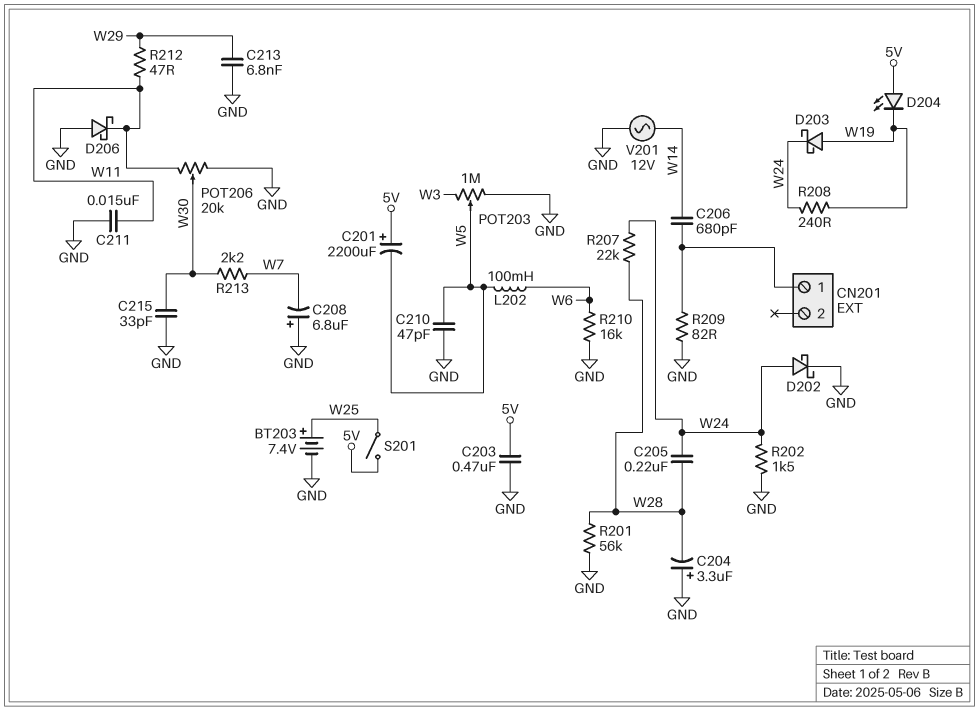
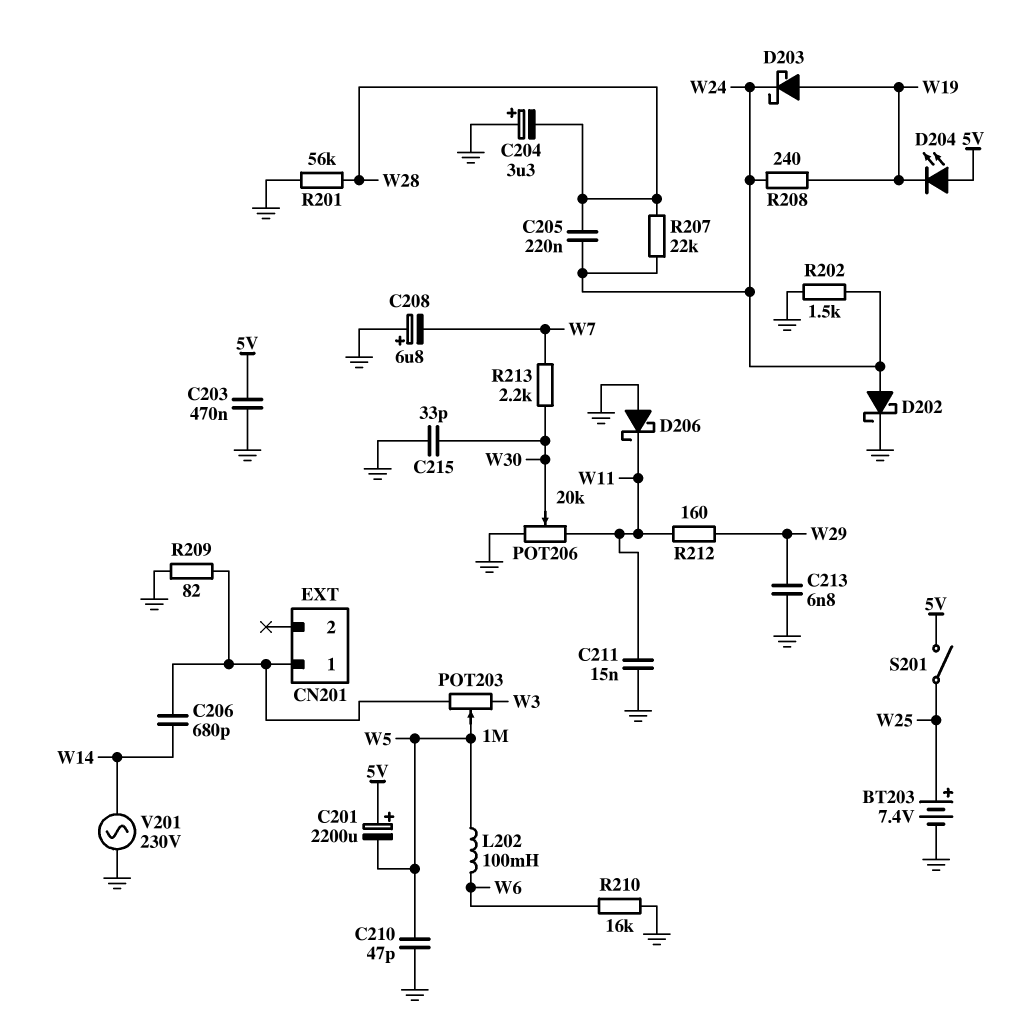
POT203: 1M (GND, W3, wiper W5) -> 1M (CN201/1, W3, wiper W5)
R212: 47 (W11, W29) -> 160 (W11, W29)
V201: AC 12V (GND, W14) -> AC 230V (GND, W14)

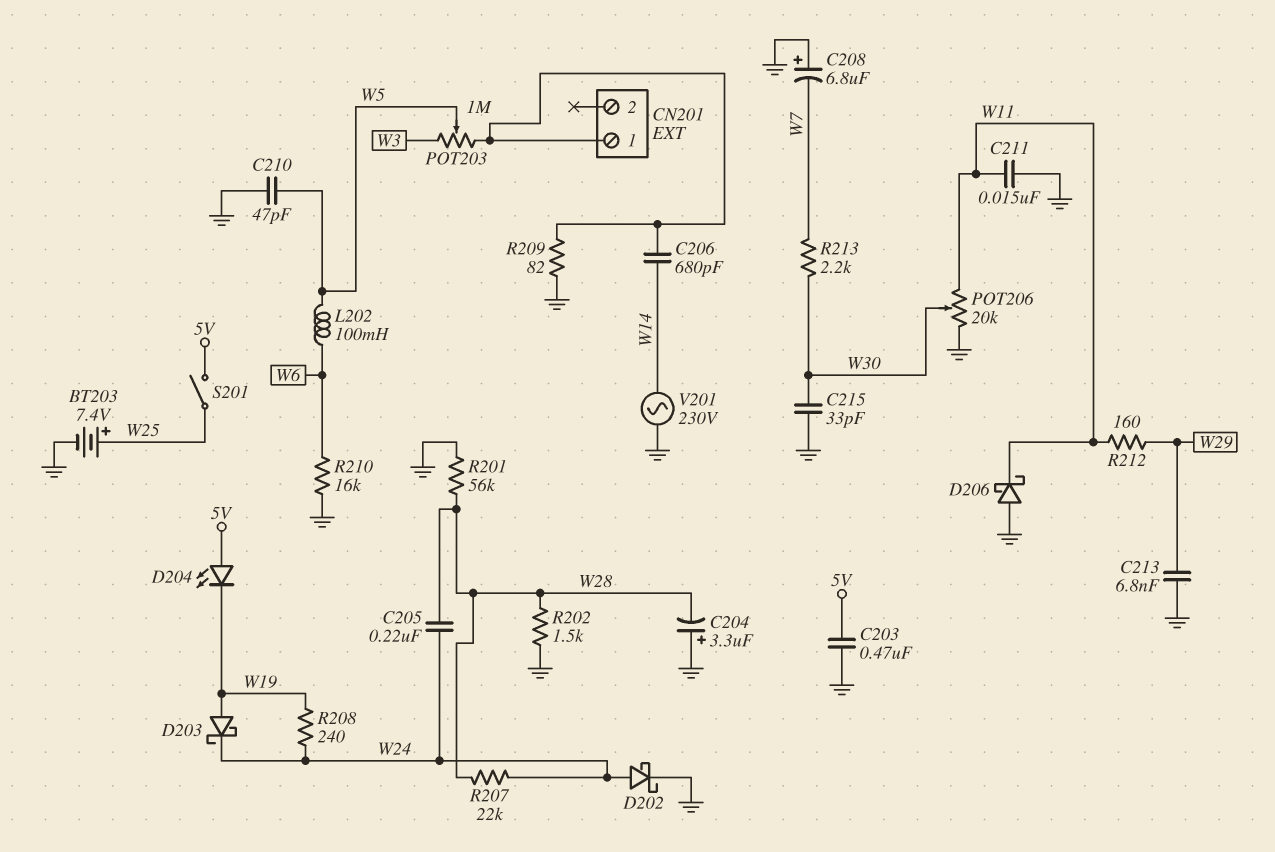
C201: 2200uF (plus 5V, minus W5) -> none
R202: 1.5k (GND, W24) -> 1.5k (GND, W28)

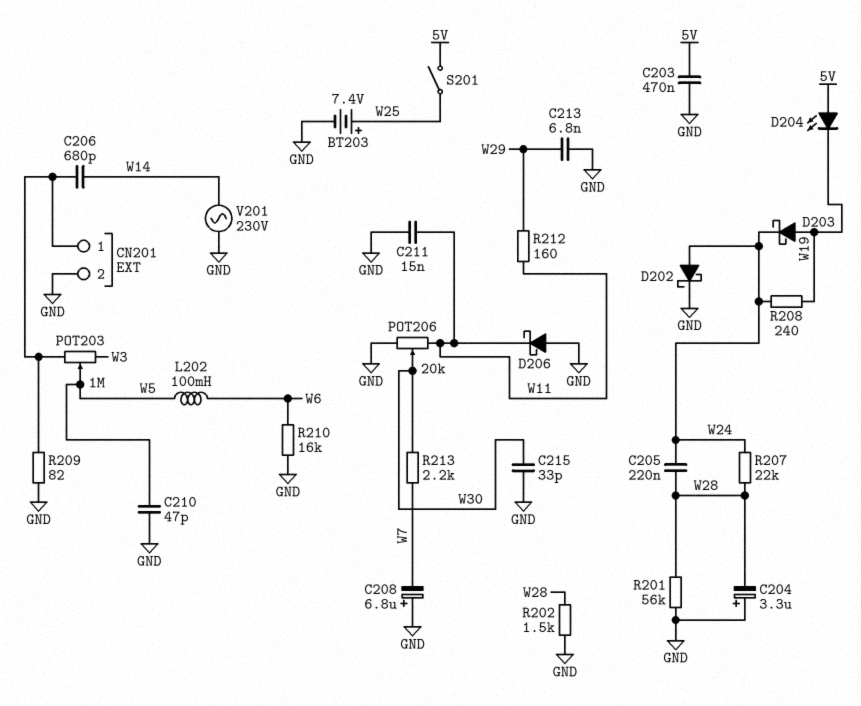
CN201 pin 2: none -> GND

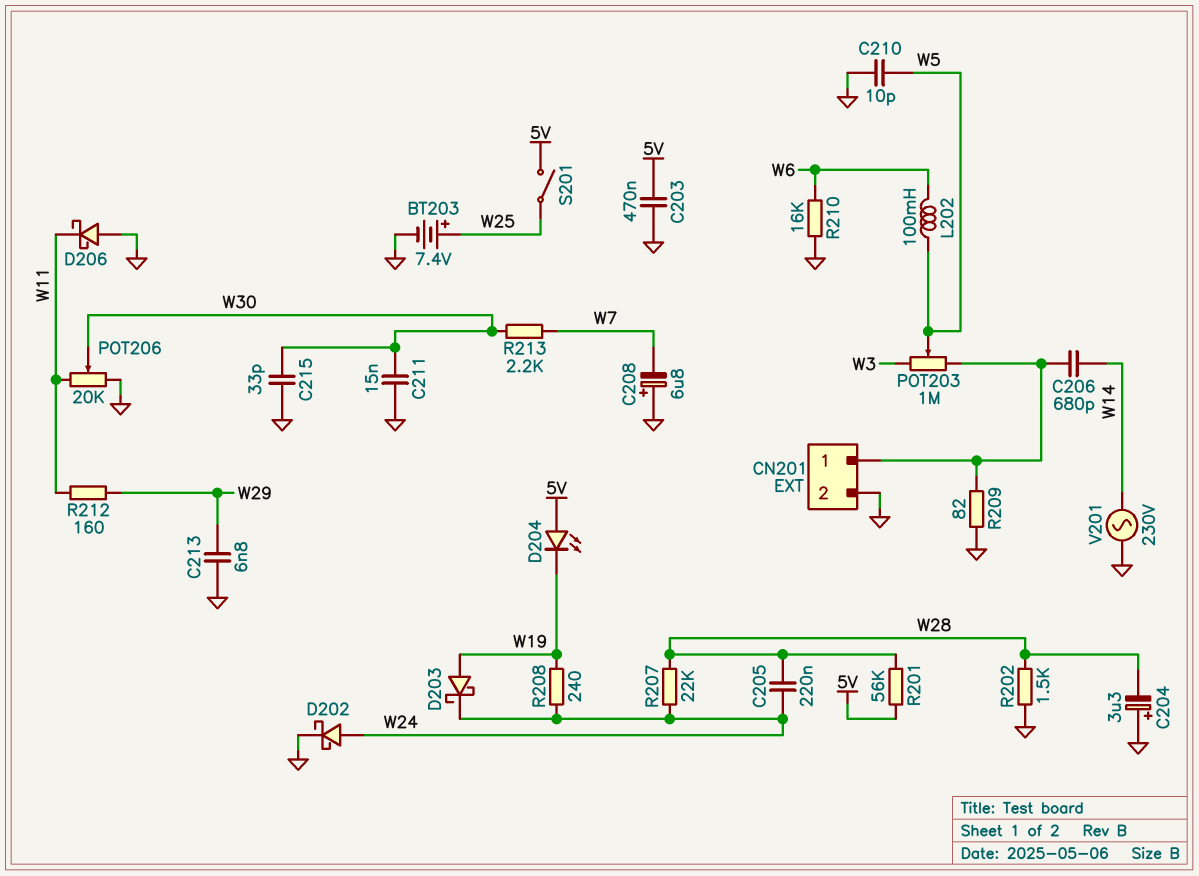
C210: 47pF (GND, W5) -> 10pF (GND, W5)
C211: 15nF (GND, W11) -> 15nF (GND, W30)
R201: 56k (GND, W28) -> 56k (5V, W28)

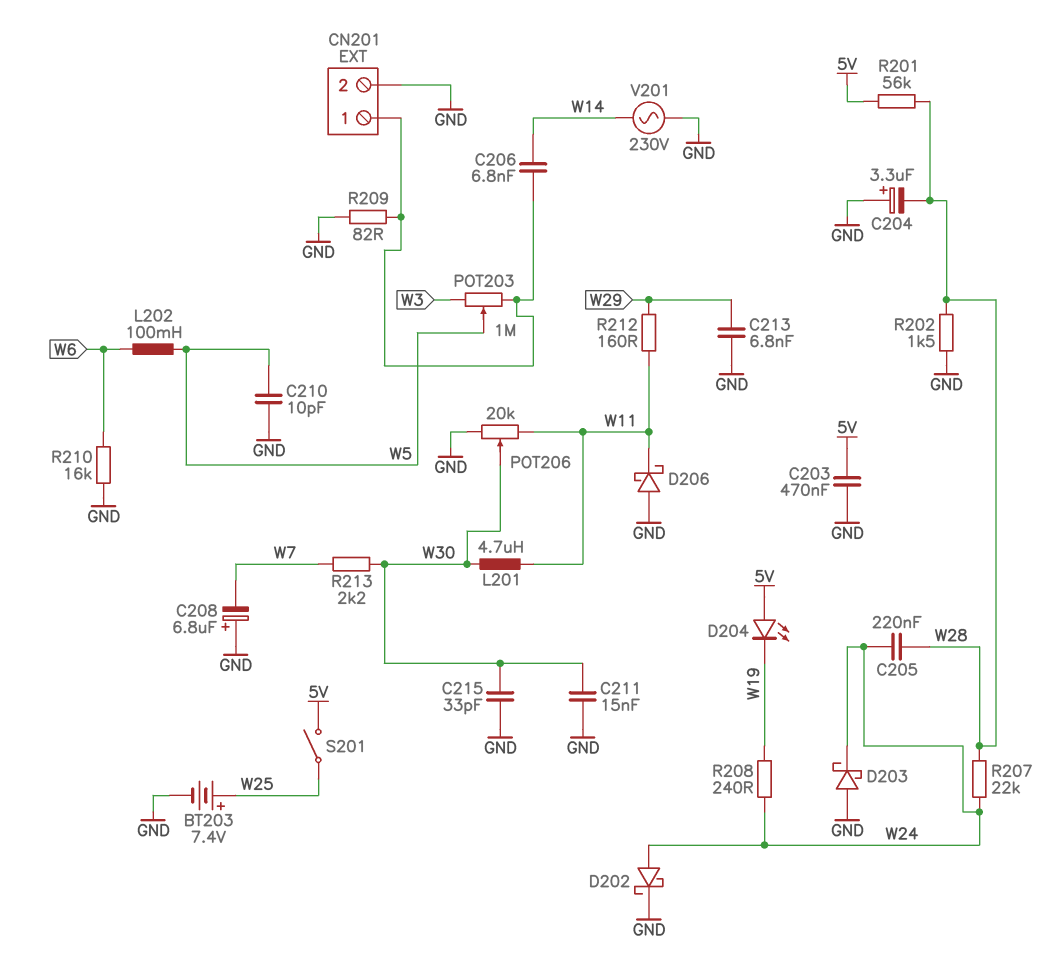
C206: 680pF (CN201/1, W14) -> 6.8nF (CN201/1, W14)
D203: schottky (A W19, K W24) -> schottky (A GND, K W24)
L201: none -> 4.7uH (W11, W30)

